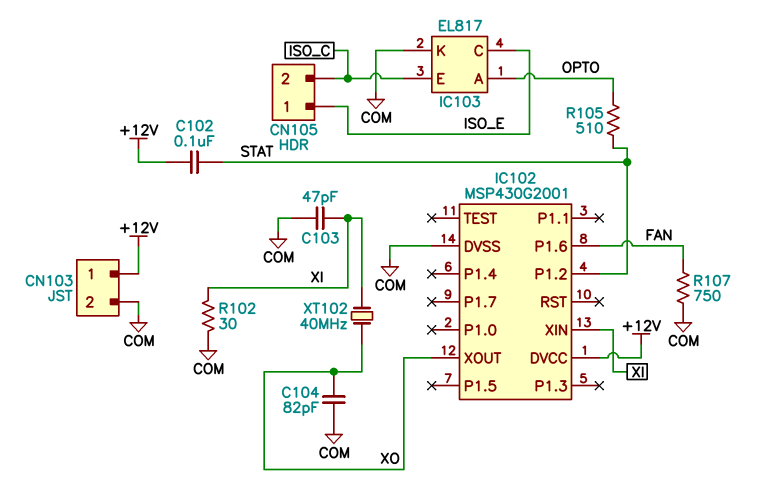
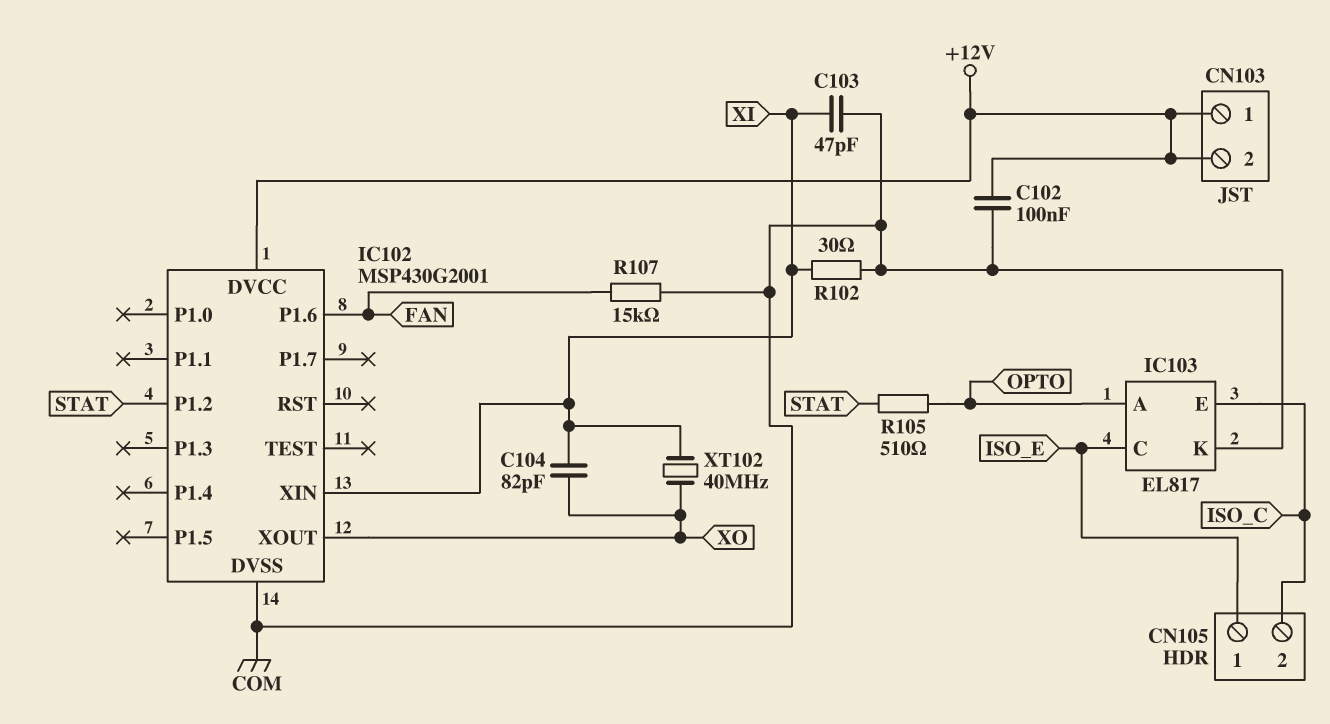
C102: 100nF (+12V, STAT) -> 100nF (+12V, COM)
C104: 82pF (COM, XO) -> 82pF (XI, XO)
CN103 pin 2: COM -> +12V
R107: 750 (COM, FAN) -> 15k (COM, FAN)

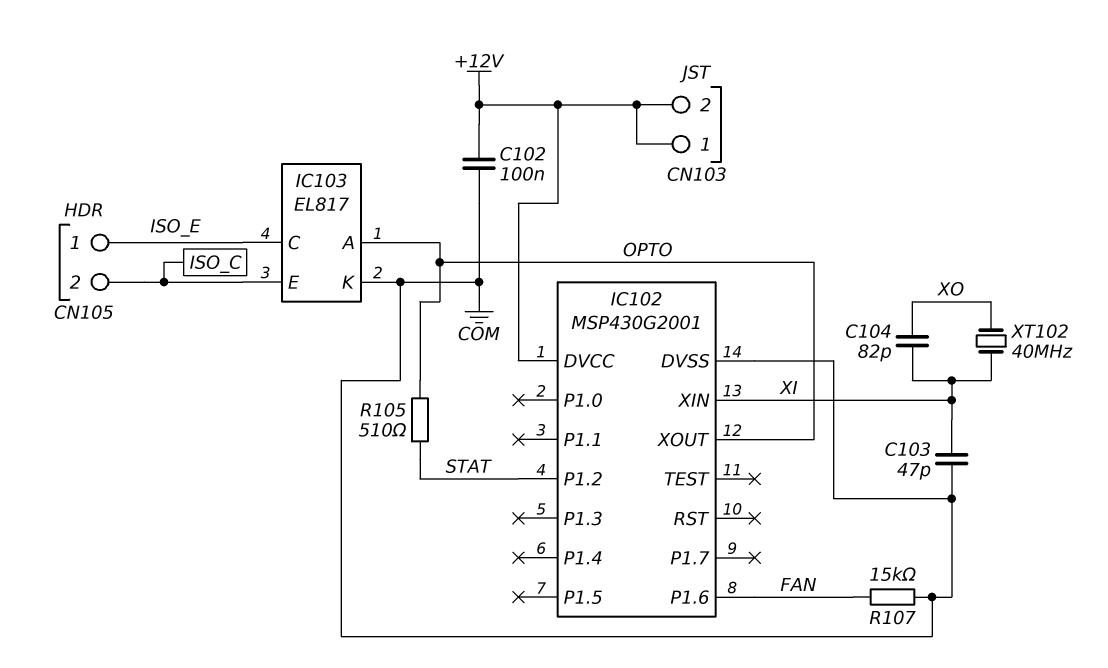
IC102 pin XOUT: XO -> OPTO
R102: 30 (COM, XI) -> none

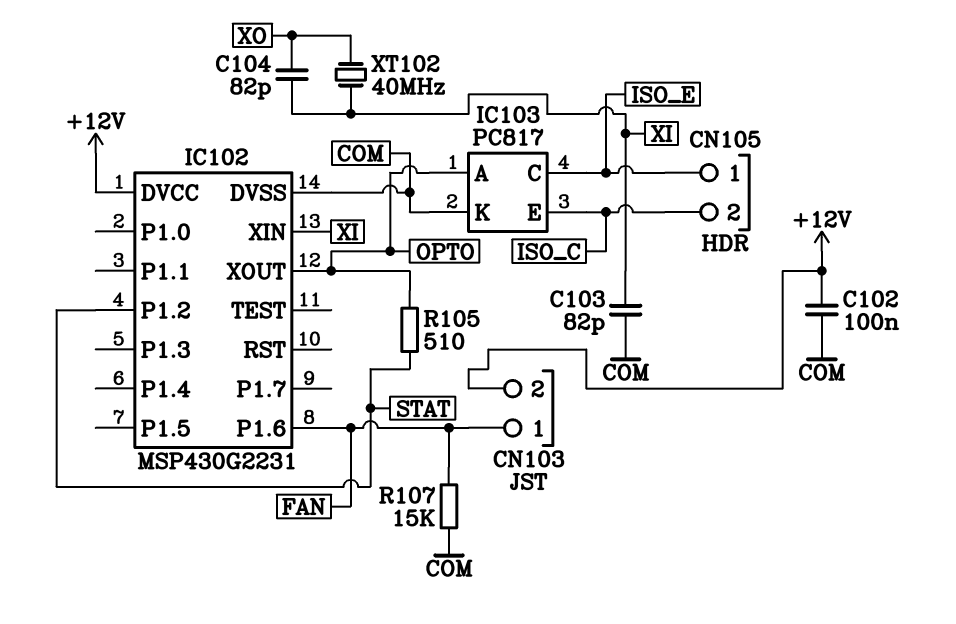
C103: 47pF (COM, XI) -> 82pF (COM, XI)
CN103 pin 1: +12V -> FAN
IC102: MSP430G2001 -> MSP430G2231
IC103: EL817 -> PC817

